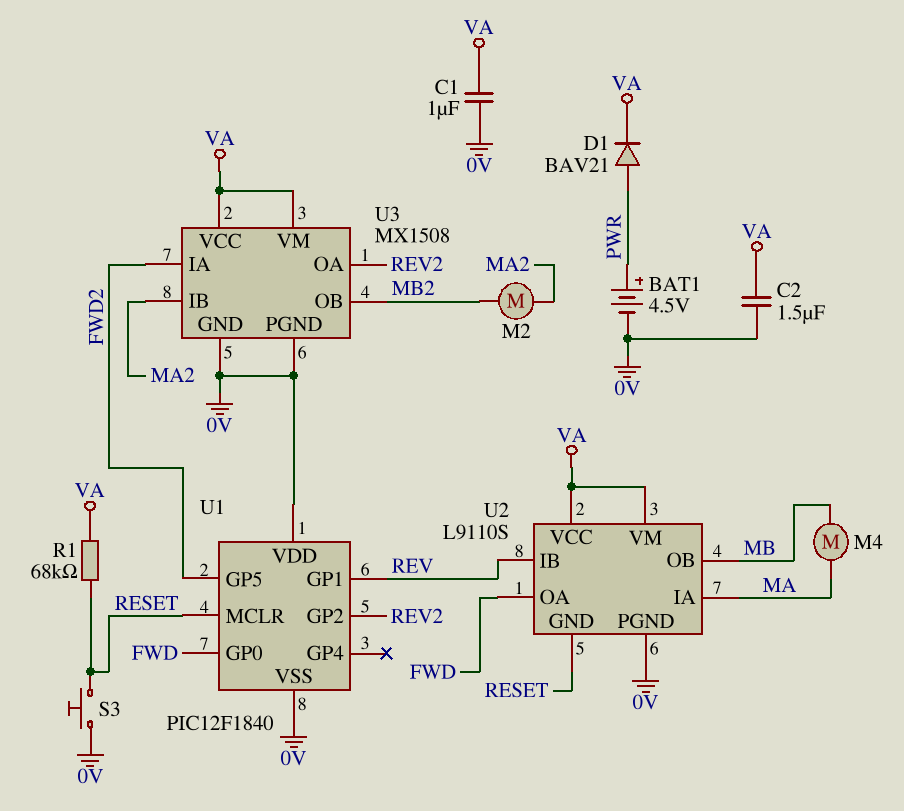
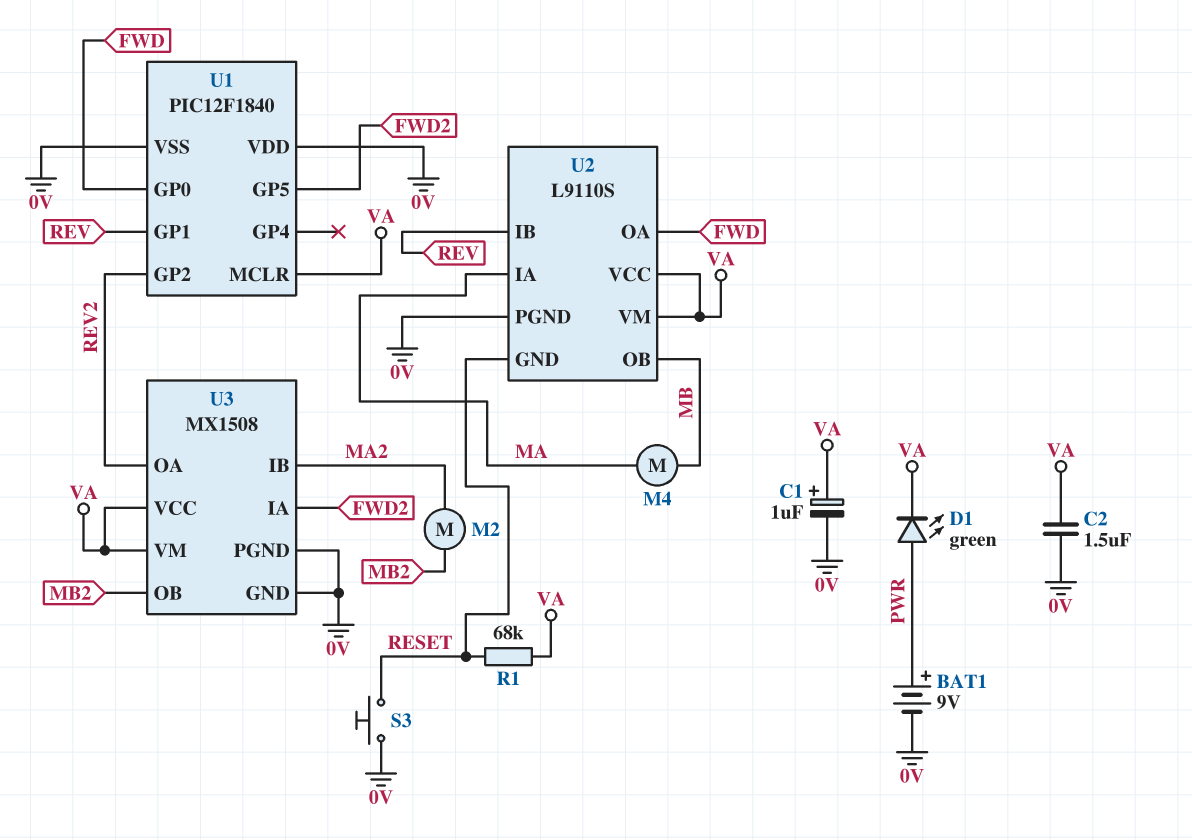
BAT1: 4.5V (plus PWR, minus 0V) -> 9V (plus PWR, minus 0V)
C1: 1uF (0V, VA) -> 1uF (plus VA, minus 0V)
D1: diode BAV21 (A PWR, K VA) -> LED green (A PWR, K VA)
U1 pin MCLR: RESET -> VA

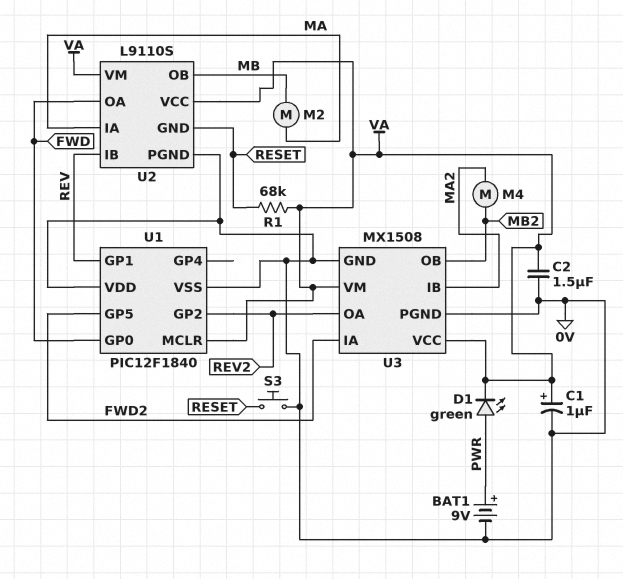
M2: motor (MA2, MB2) -> motor (MA, MB)
M4: motor (MA, MB) -> motor (MA2, MB2)

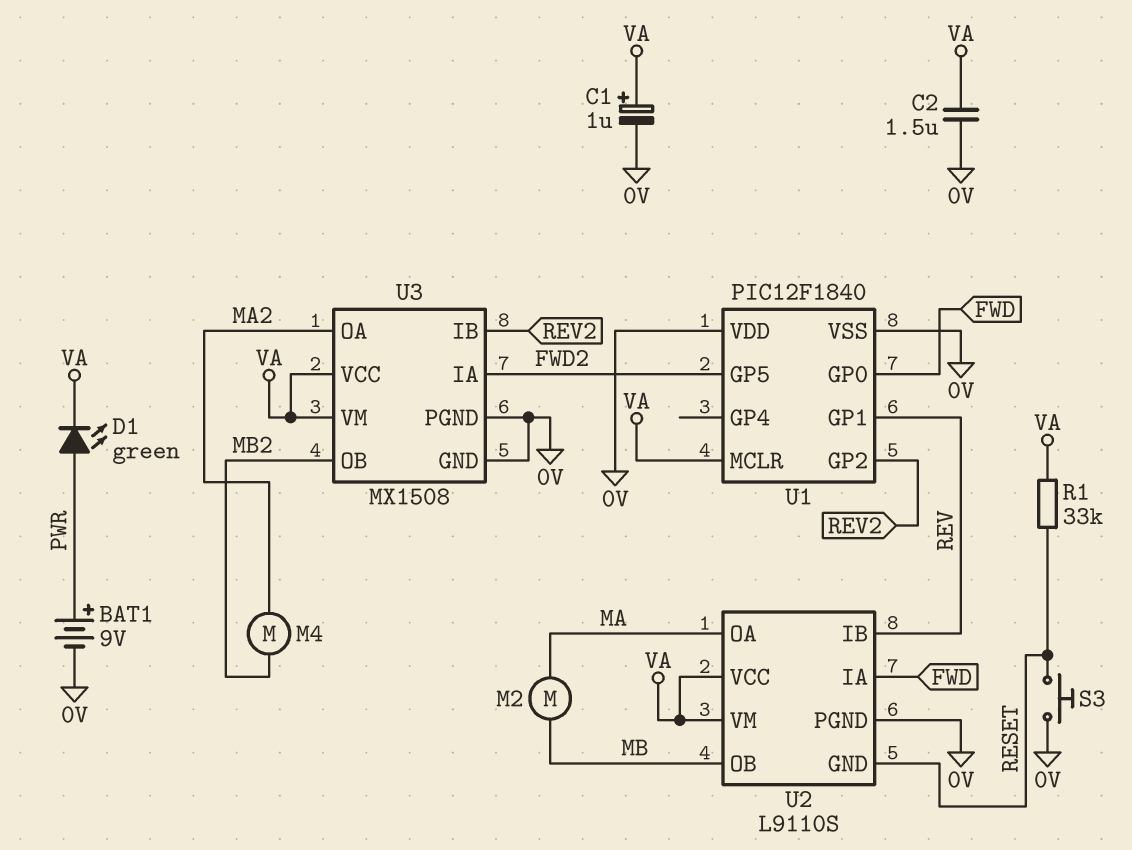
R1: 68k (RESET, VA) -> 33k (RESET, VA)
U2 pin IA: MA -> FWD
U2 pin OA: FWD -> MA
U3 pin IB: MA2 -> REV2
U3 pin OA: REV2 -> MA2

